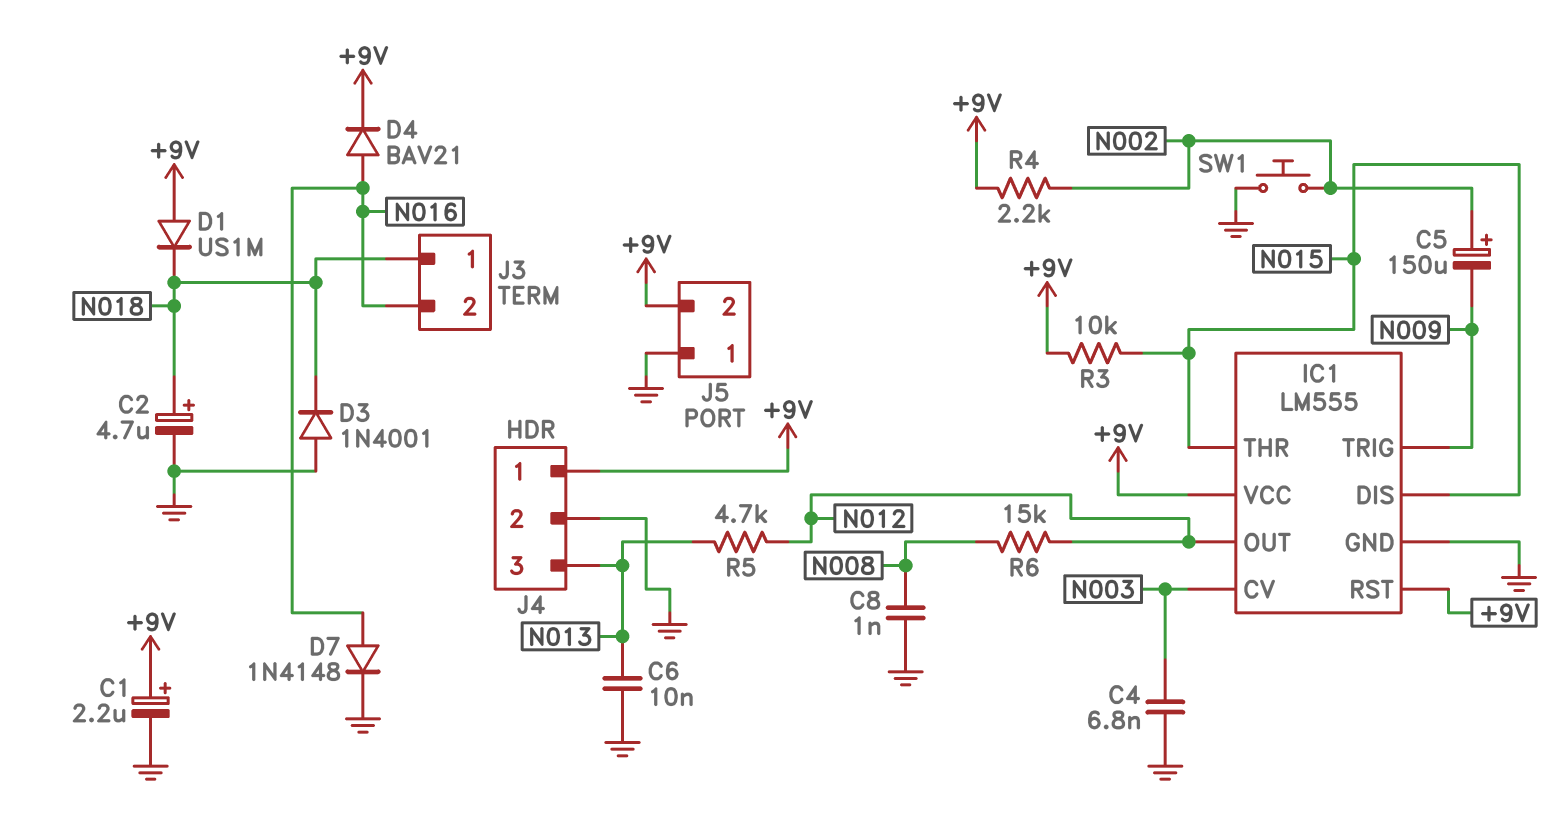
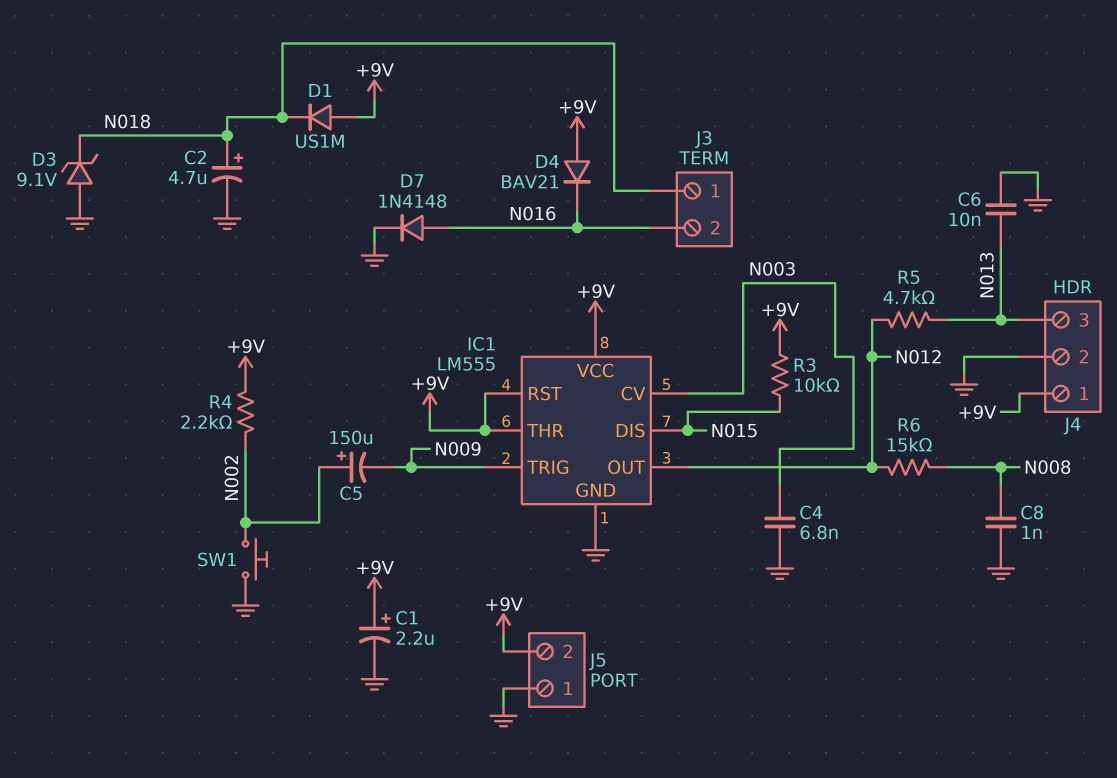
D3: diode 1N4001 (A GND, K N018) -> zener 9.1V (A GND, K N018)
D4: diode BAV21 (A N016, K +9V) -> diode BAV21 (A +9V, K N016)
IC1 pin THR: N015 -> +9V

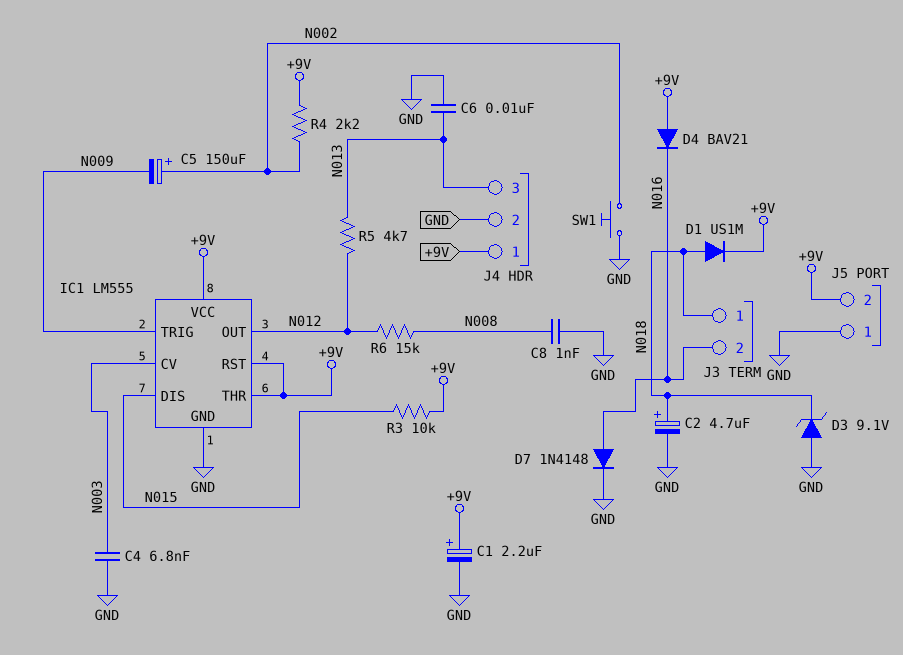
D1: diode US1M (A +9V, K N018) -> diode US1M (A N018, K +9V)

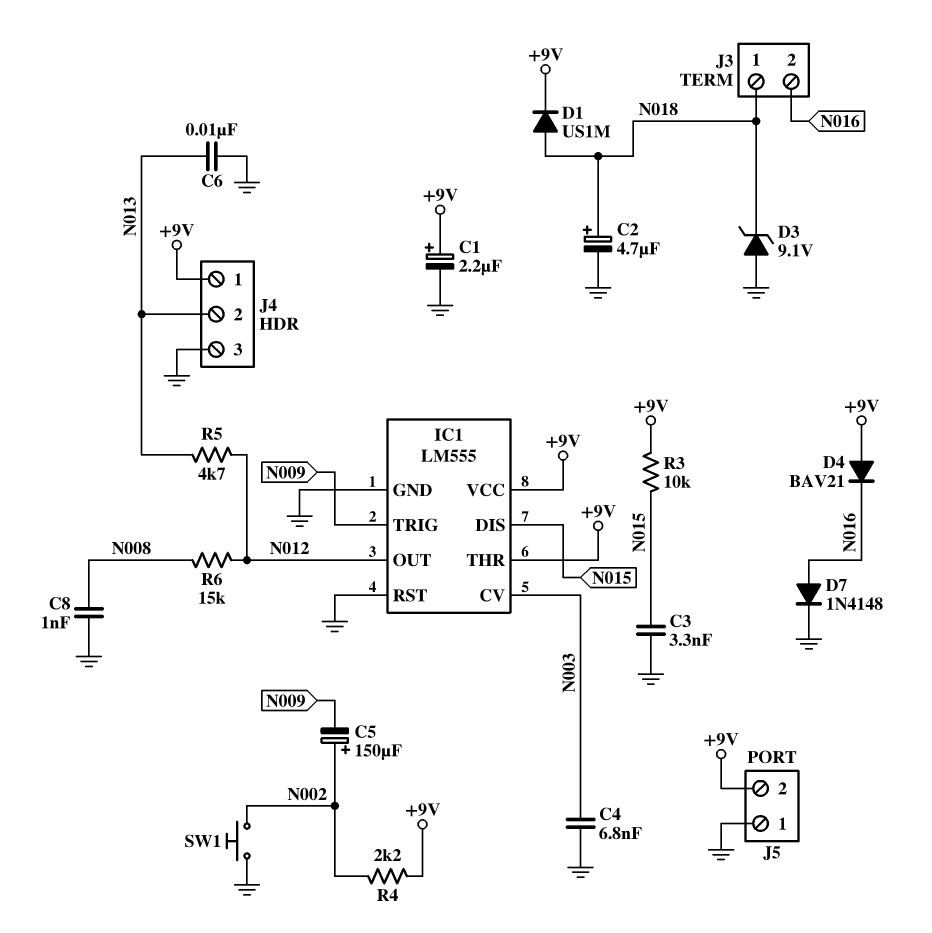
C3: none -> 3.3nF (GND, N015)
IC1 pin RST: +9V -> GND
J4 pin 2: GND -> N013
J4 pin 3: N013 -> GND

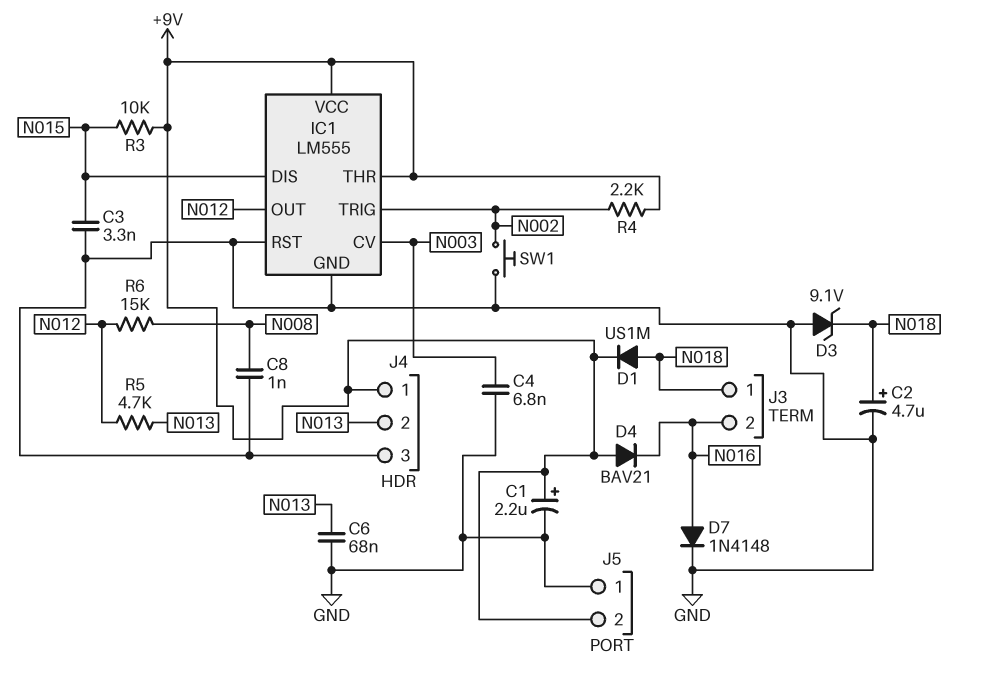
C5: 150uF (plus N002, minus N009) -> none
C6: 10nF (GND, N013) -> 68nF (GND, N013)
IC1 pin TRIG: N009 -> N002

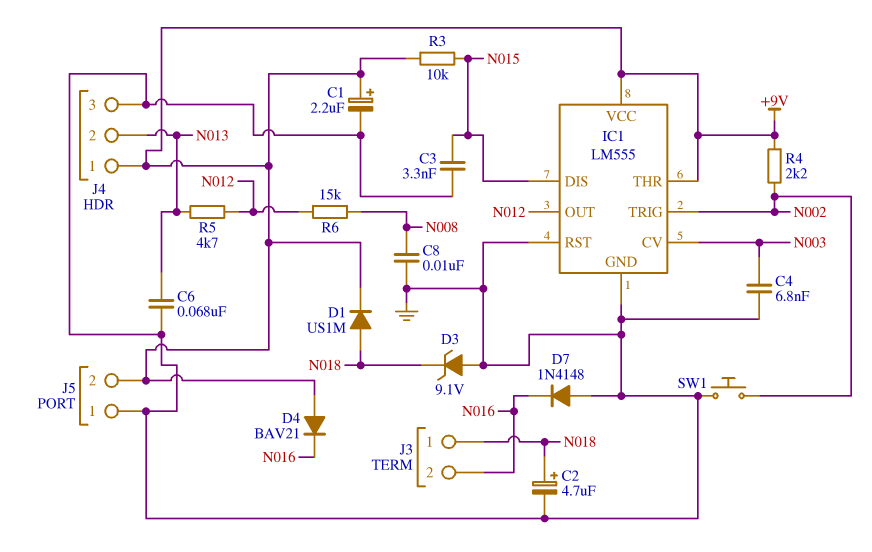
C8: 1nF (GND, N008) -> 10nF (GND, N008)
D7: diode 1N4148 (A N016, K GND) -> diode 1N4148 (A GND, K N016)

